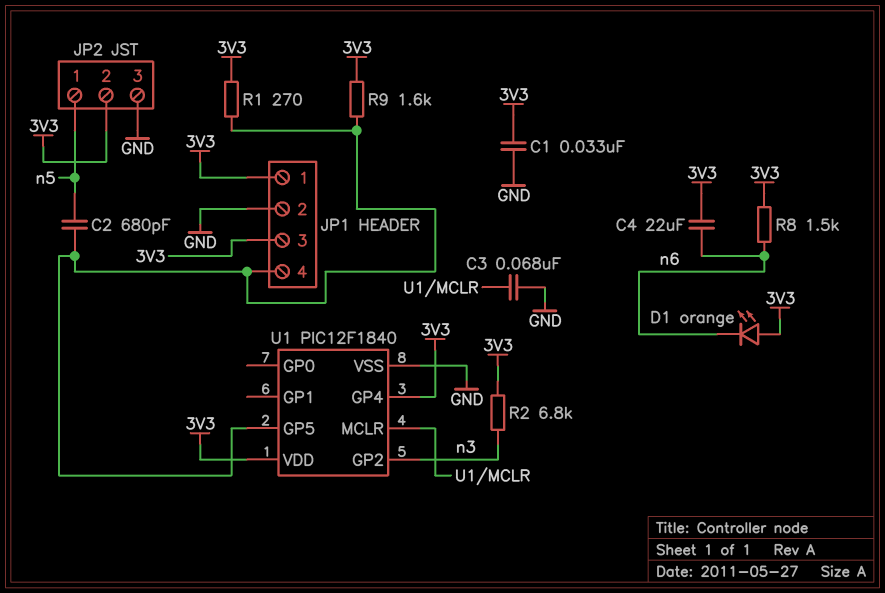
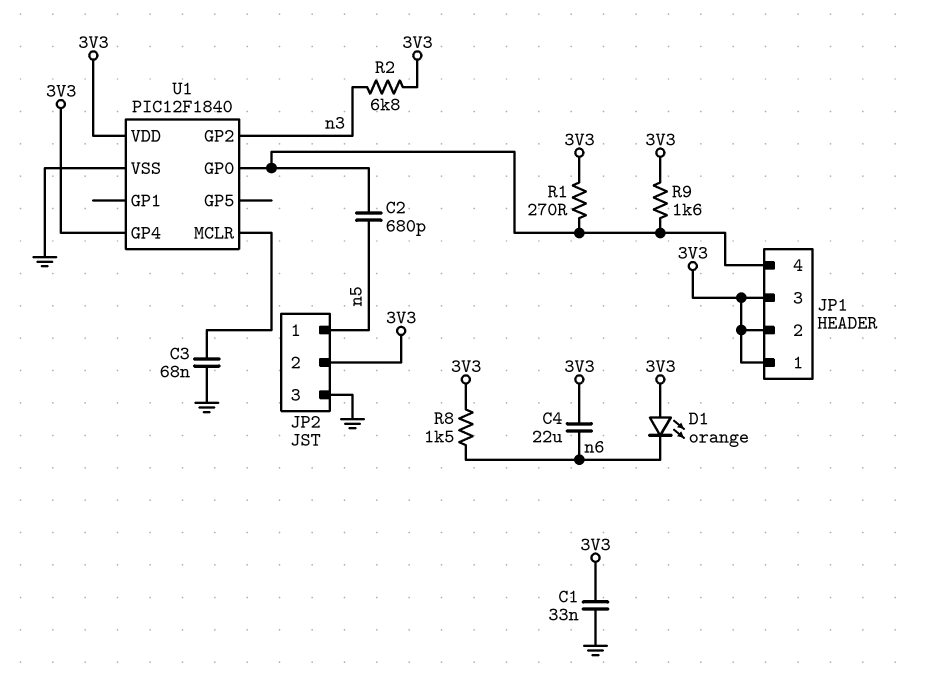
JP1 pin 2: GND -> 3V3
U1 pin GP0: none -> JP1/4
U1 pin GP5: JP1/4 -> none

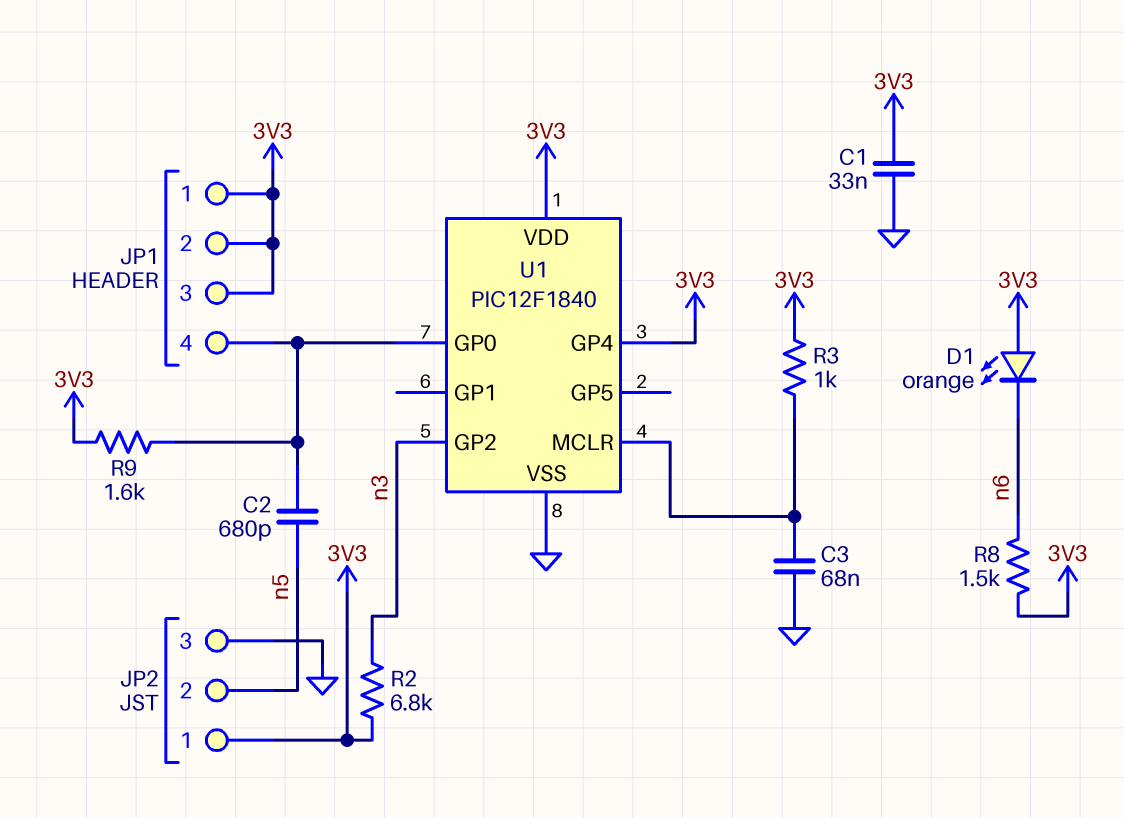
C4: 22uF (3V3, n6) -> none
JP2 pin 1: n5 -> 3V3
JP2 pin 2: 3V3 -> n5
R1: 270 (3V3, JP1/4) -> none
R3: none -> 1k (3V3, U1/MCLR)

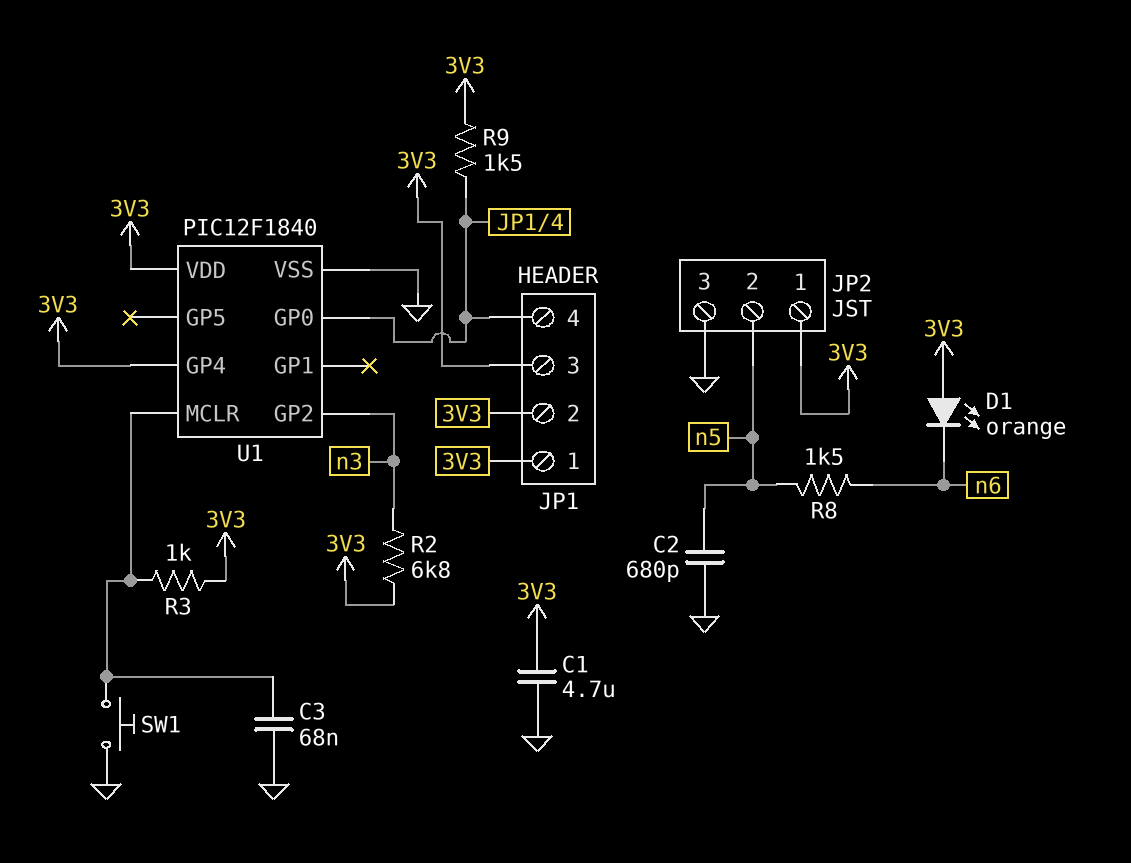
C1: 33nF (3V3, GND) -> 4.7uF (3V3, GND)
C2: 680pF (JP1/4, n5) -> 680pF (GND, n5)
R8: 1.5k (3V3, n6) -> 1.5k (n5, n6)
R9: 1.6k (3V3, JP1/4) -> 1.5k (3V3, JP1/4)
SW1: none -> button (GND, U1/MCLR)

